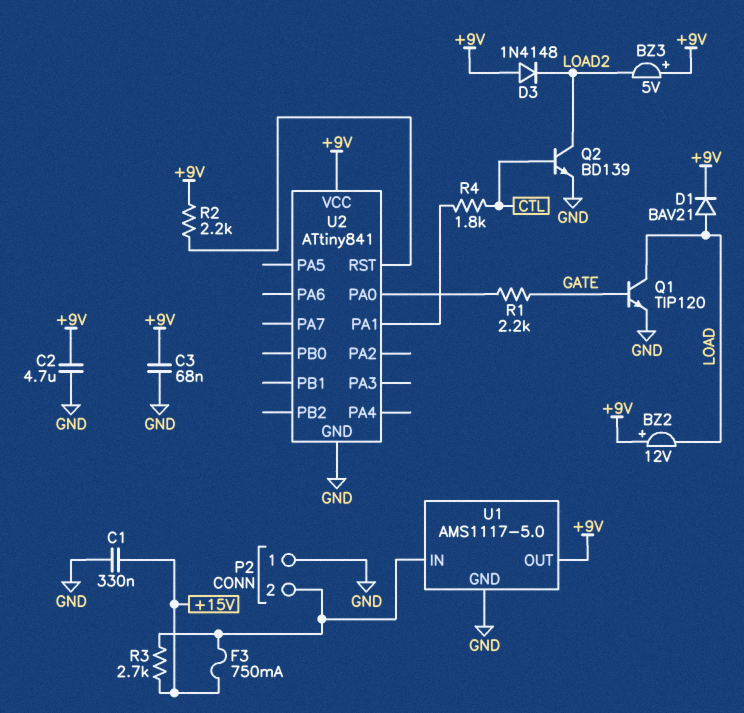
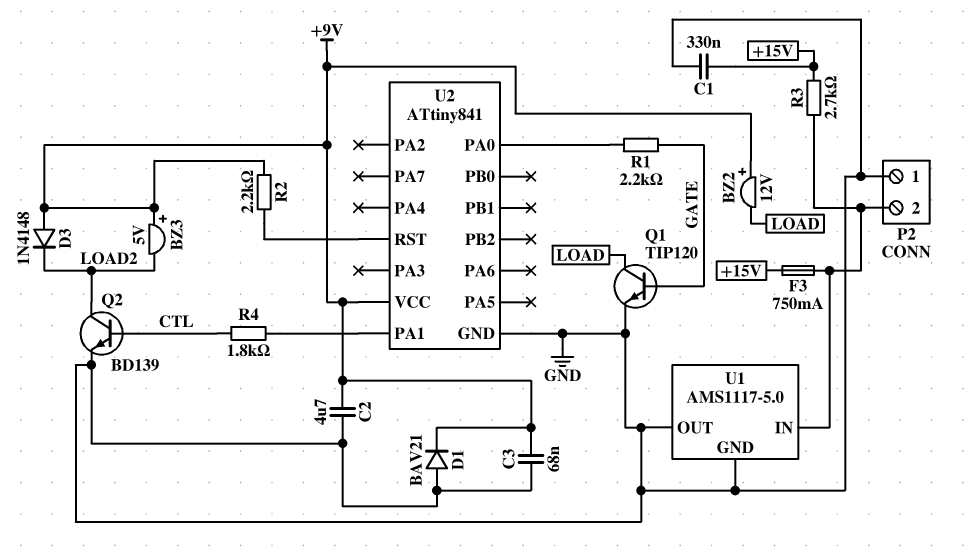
D1: diode BAV21 (A LOAD, K +9V) -> diode BAV21 (A GND, K +9V)
U1 pin OUT: +9V -> GND

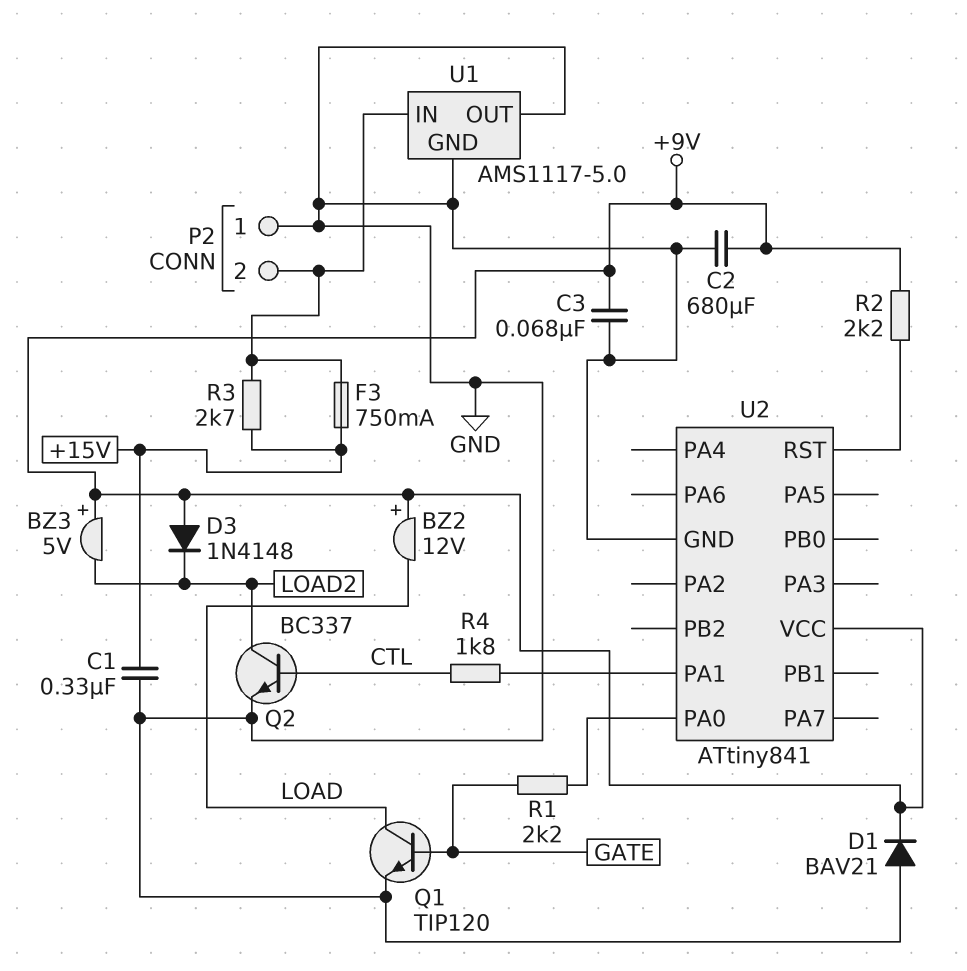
C2: 4.7uF (+9V, GND) -> 680uF (+9V, GND)
Q2: NPN BD139 (B CTL, C LOAD2, E GND) -> NPN BC337 (B CTL, C LOAD2, E GND)

